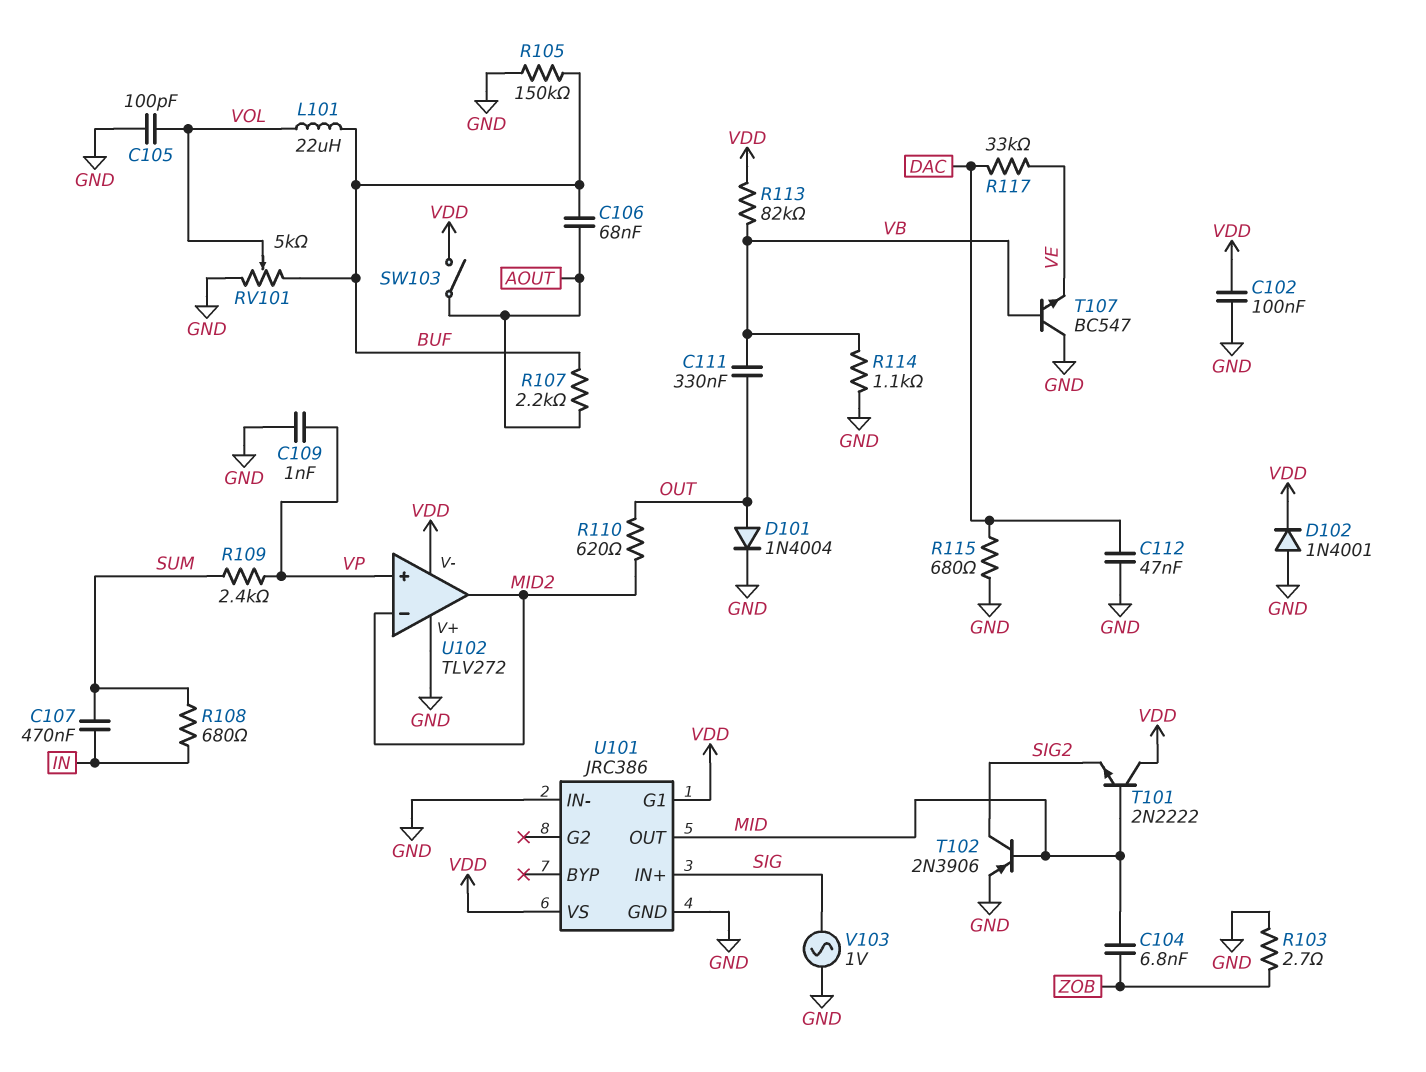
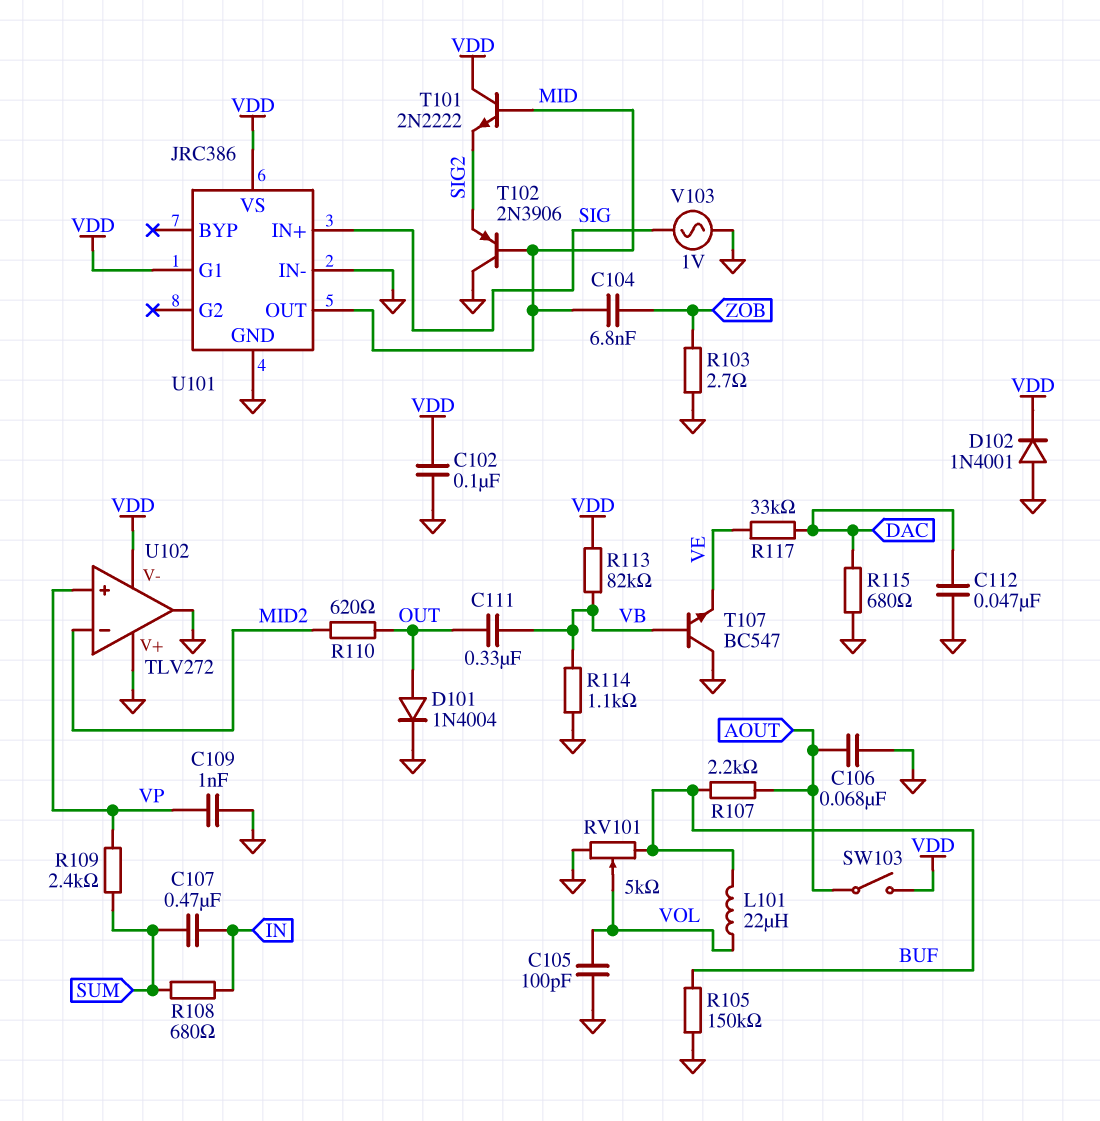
C106: 68nF (AOUT, BUF) -> 68nF (AOUT, GND)
T102: PNP 2N3906 (B MID, C SIG2, E GND) -> PNP 2N3906 (B MID, C GND, E SIG2)
U102 pin out: MID2 -> GND

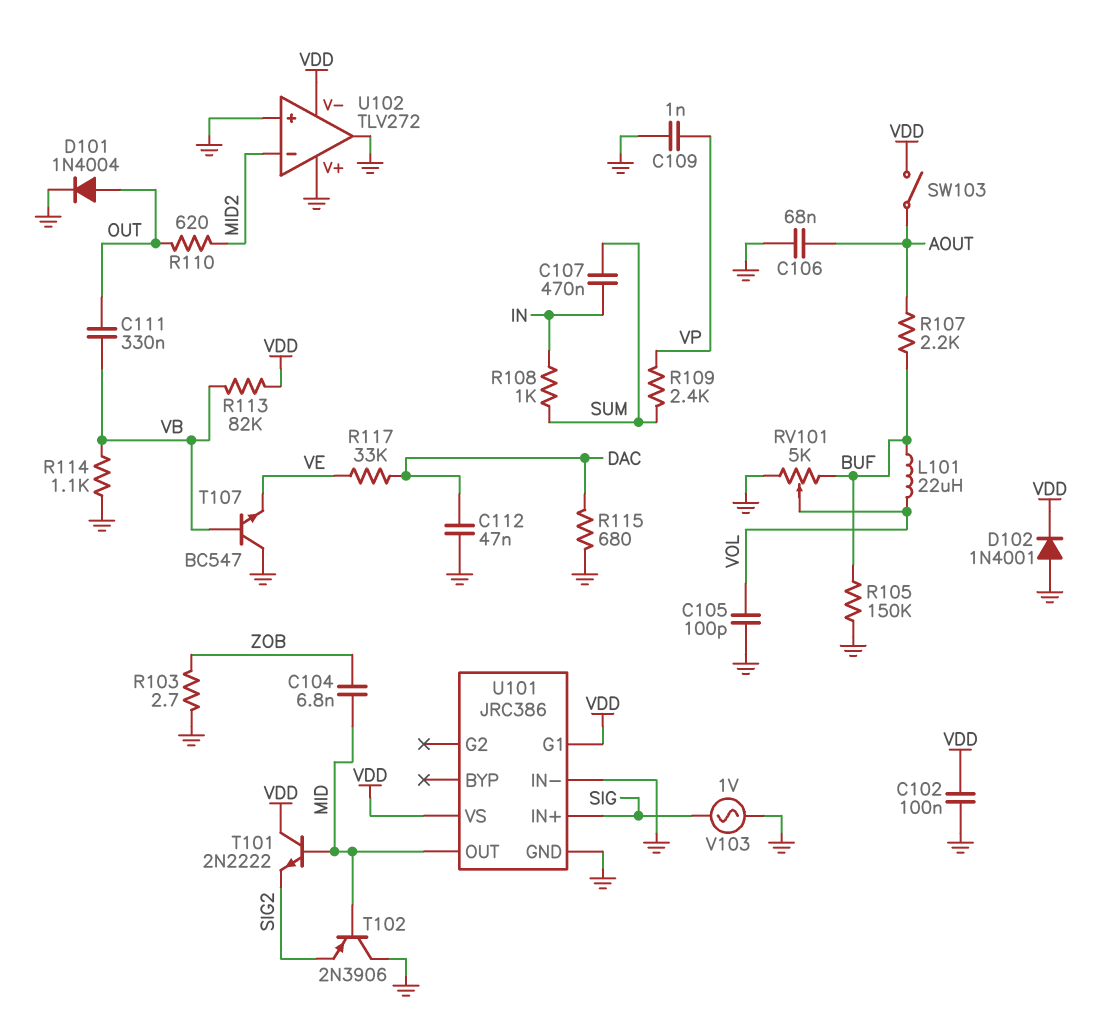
R108: 680 (IN, SUM) -> 1k (IN, SUM)
U102 pin in+: VP -> GND

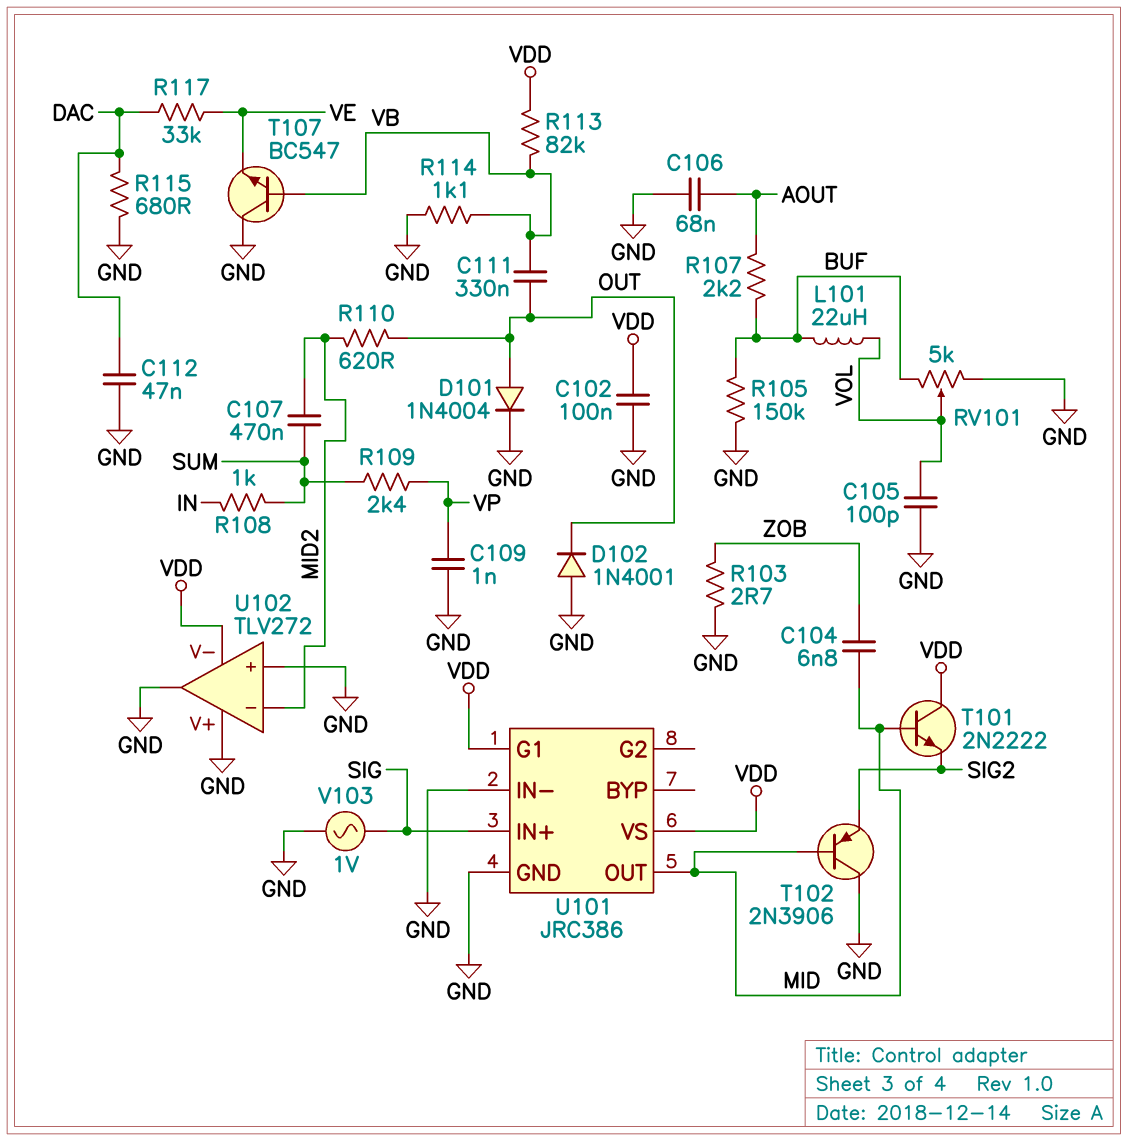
C107: 470nF (IN, SUM) -> 470nF (MID2, SUM)
D102: diode 1N4001 (A GND, K VDD) -> diode 1N4001 (A GND, K OUT)
SW103: switch (AOUT, VDD) -> none

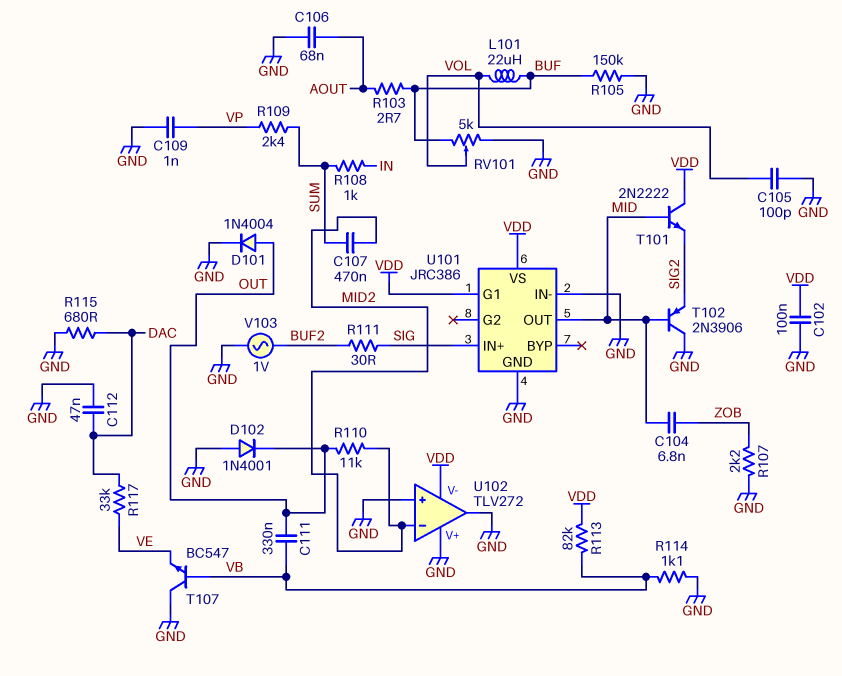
R103: 2.7 (GND, ZOB) -> 2.7 (AOUT, BUF)
R107: 2.2k (AOUT, BUF) -> 2.2k (GND, ZOB)
R110: 620 (MID2, OUT) -> 11k (MID2, OUT)
R111: none -> 30 (BUF2, SIG)
V103: AC 1V (GND, SIG) -> AC 1V (BUF2, GND)

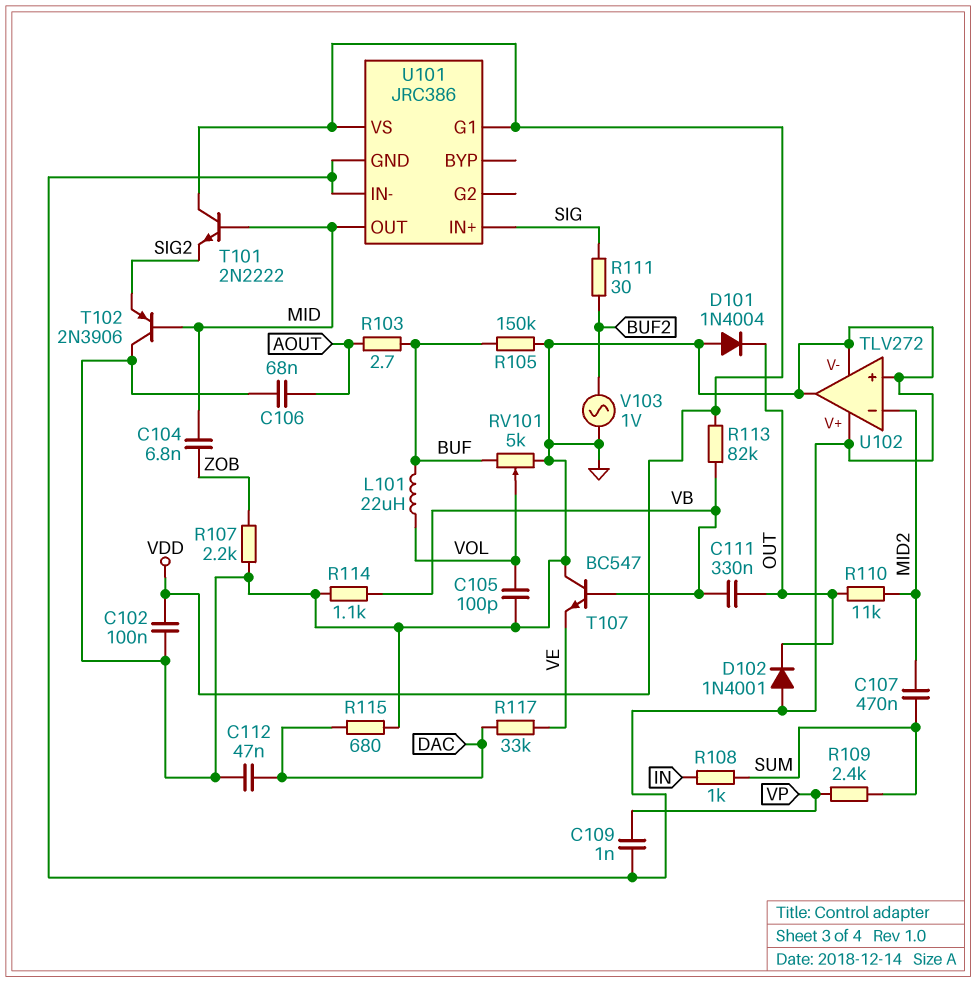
D101: diode 1N4004 (A OUT, K GND) -> diode 1N4004 (A GND, K OUT)
U102 pin V-: VDD -> GND

